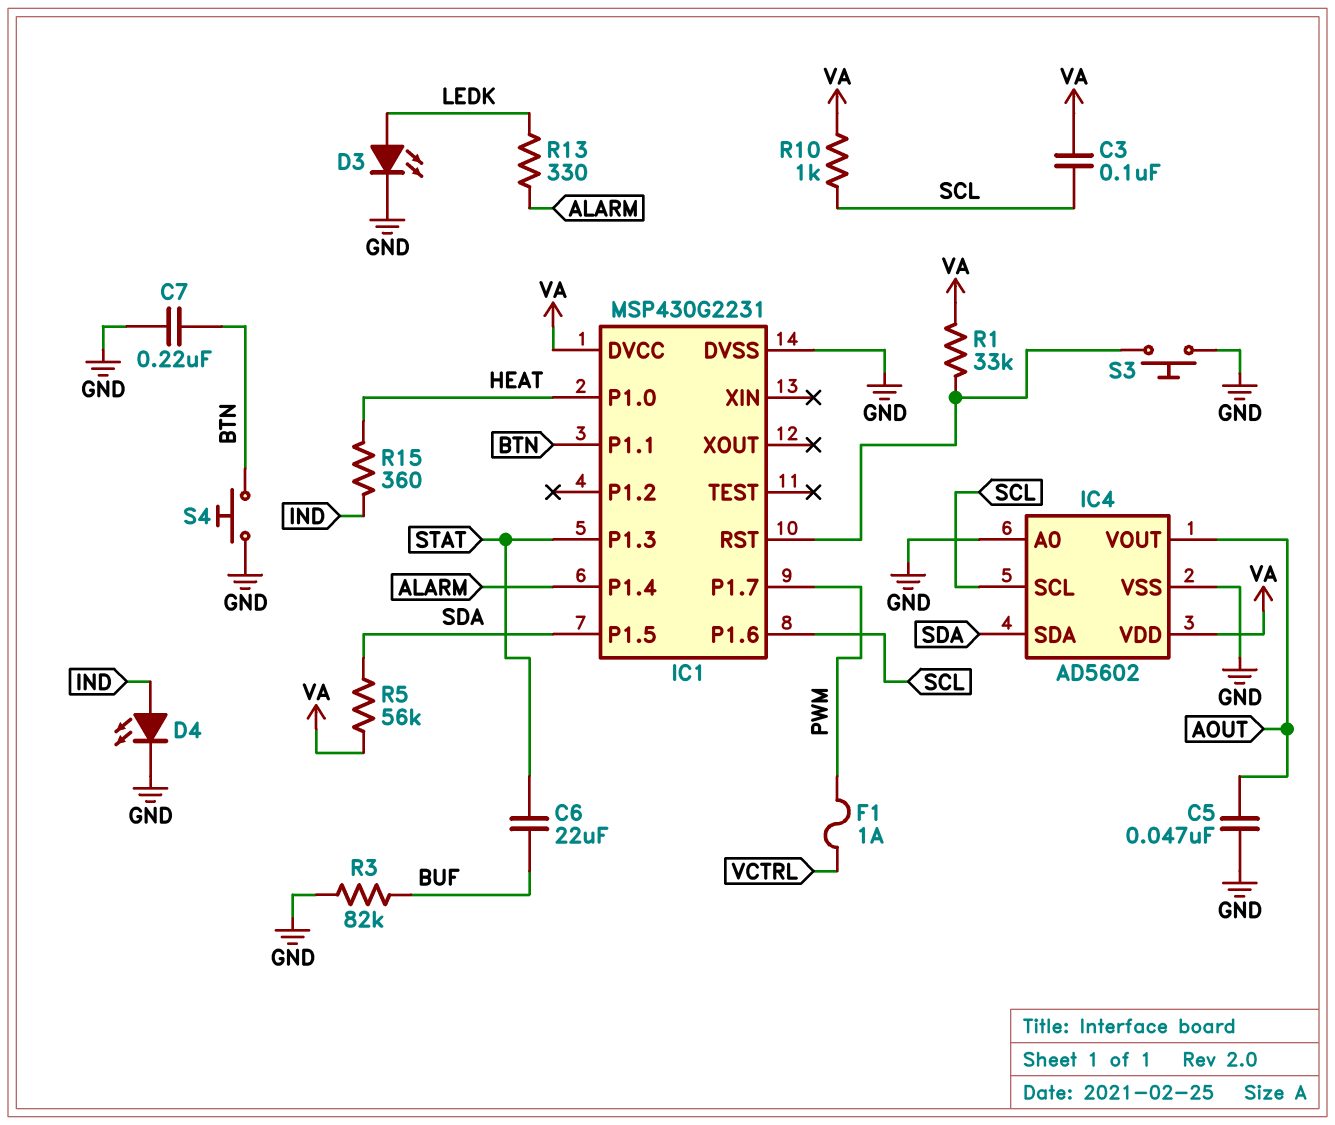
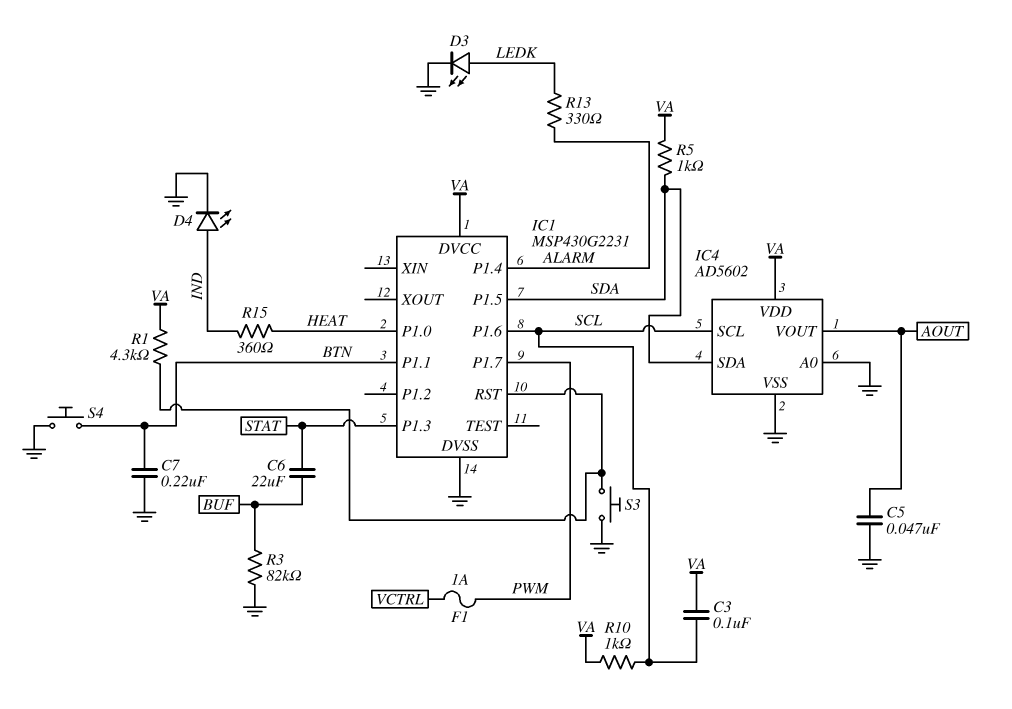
R1: 33k (IC1/RST, VA) -> 4.3k (IC1/RST, VA)
R5: 56k (SDA, VA) -> 1k (SDA, VA)

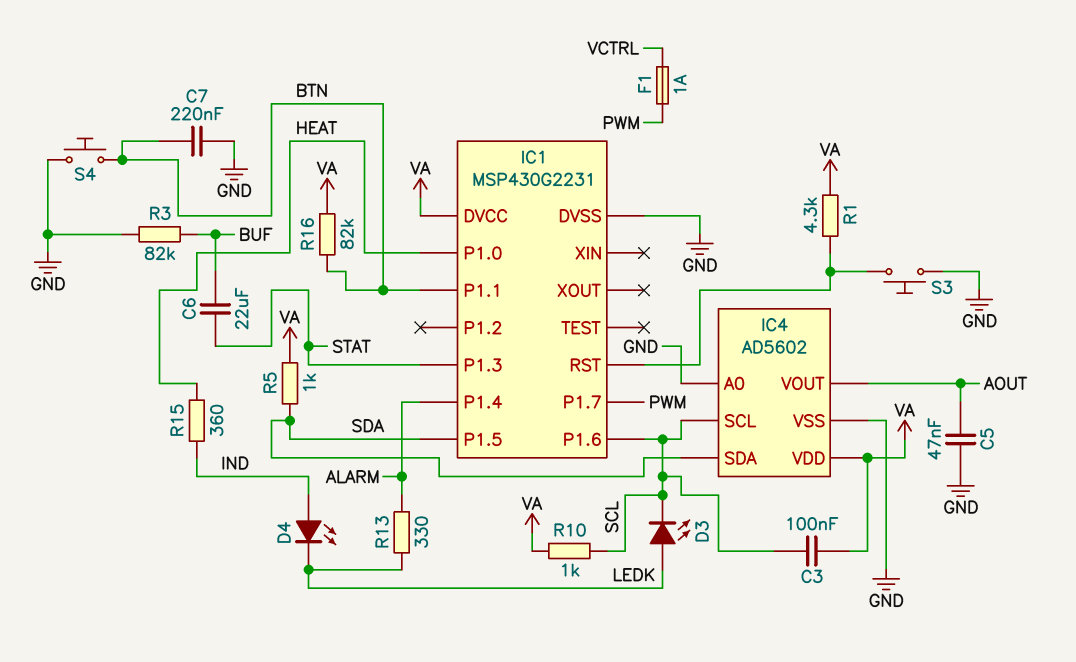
D3: LED (A LEDK, K GND) -> LED (A LEDK, K SCL)
D4: LED (A IND, K GND) -> LED (A IND, K LEDK)
R16: none -> 82k (BTN, VA)

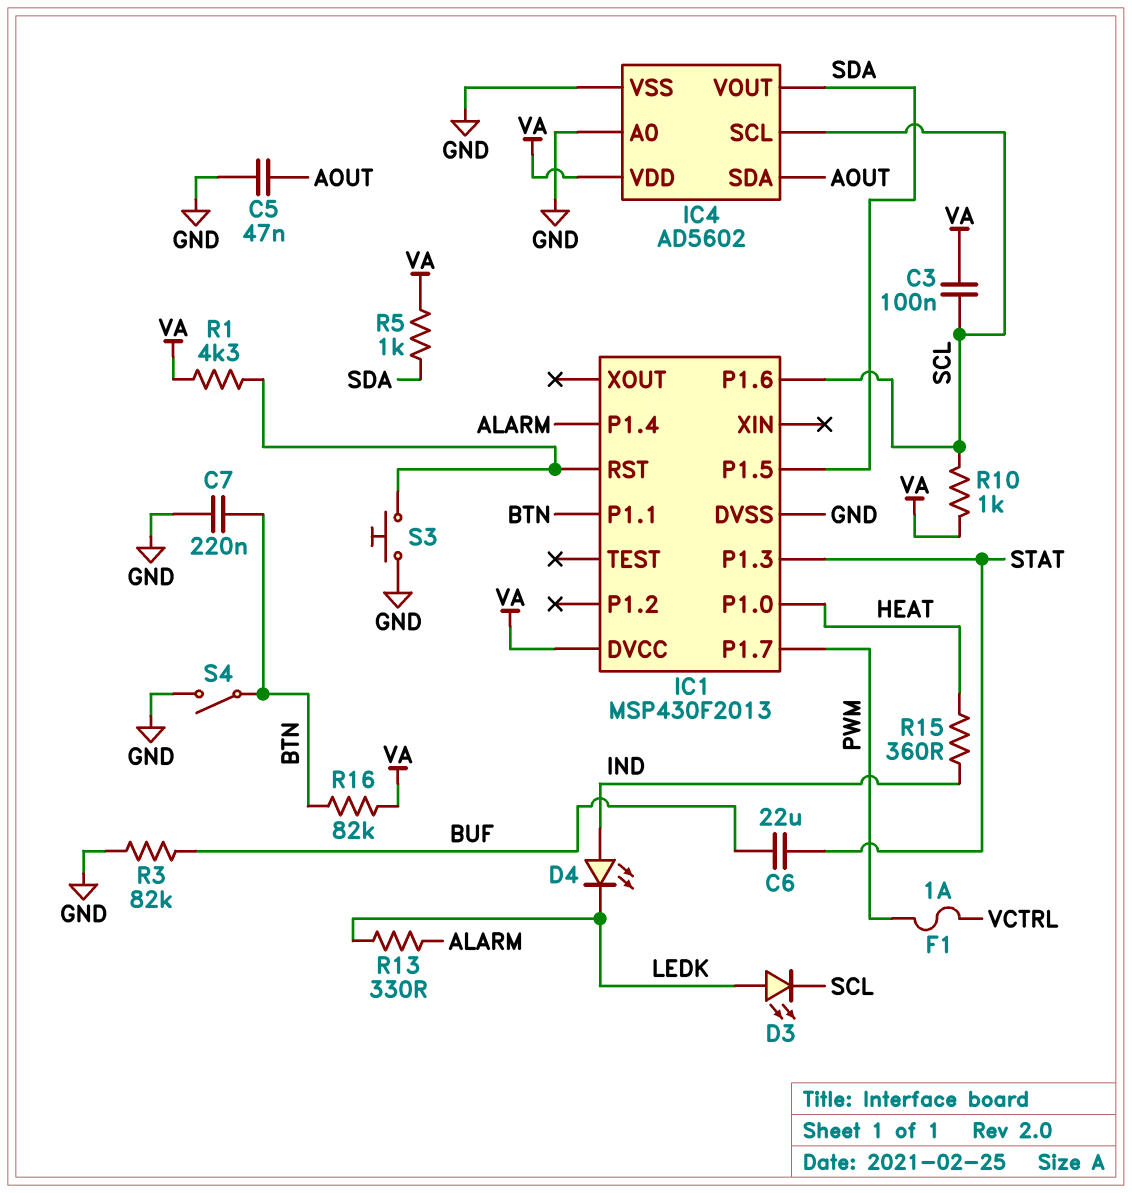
IC1: MSP430G2231 -> MSP430F2013
IC4 pin SDA: SDA -> AOUT
IC4 pin VOUT: AOUT -> SDA
S4: button (BTN, GND) -> switch (BTN, GND)

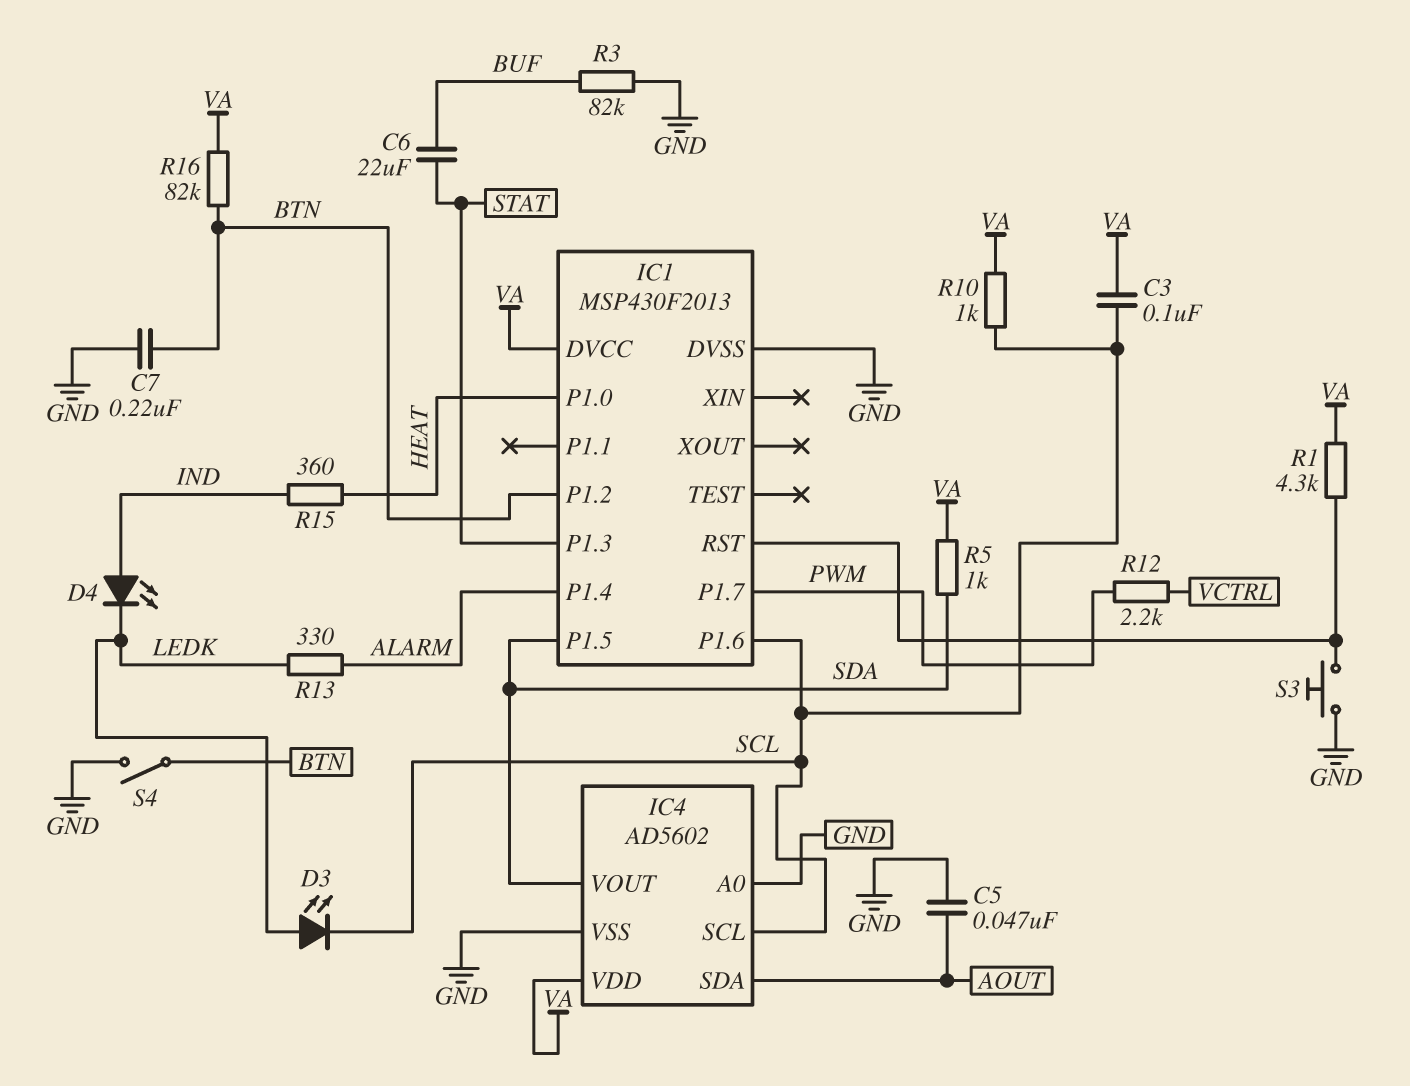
F1: 1A (PWM, VCTRL) -> none
IC1 pin P1.1: BTN -> none
IC1 pin P1.2: none -> BTN
R12: none -> 2.2k (PWM, VCTRL)

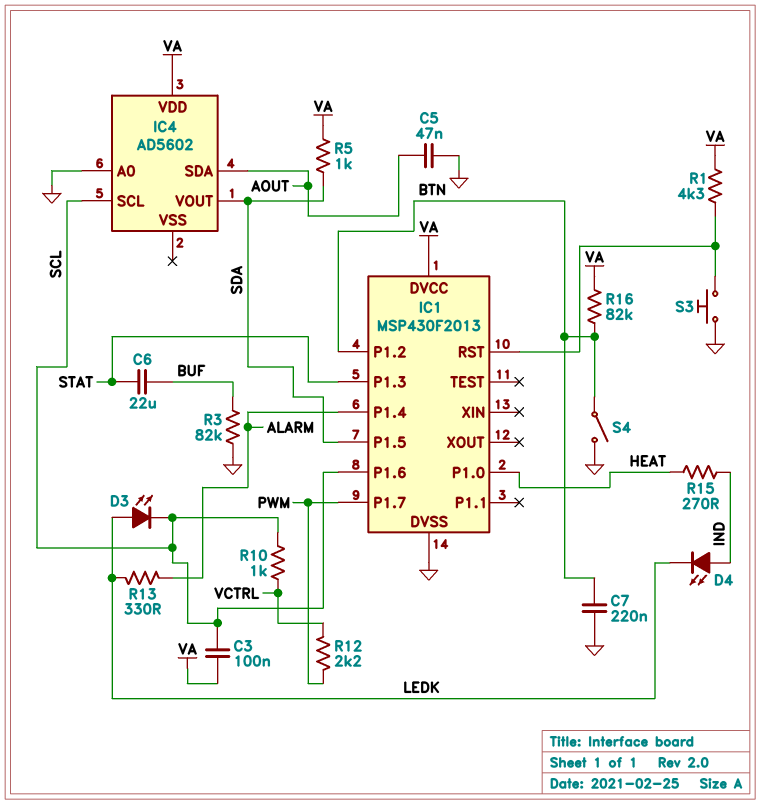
IC4 pin VSS: GND -> none
R10: 1k (SCL, VA) -> 1k (SCL, VCTRL)
R15: 360 (HEAT, IND) -> 270 (HEAT, IND)

